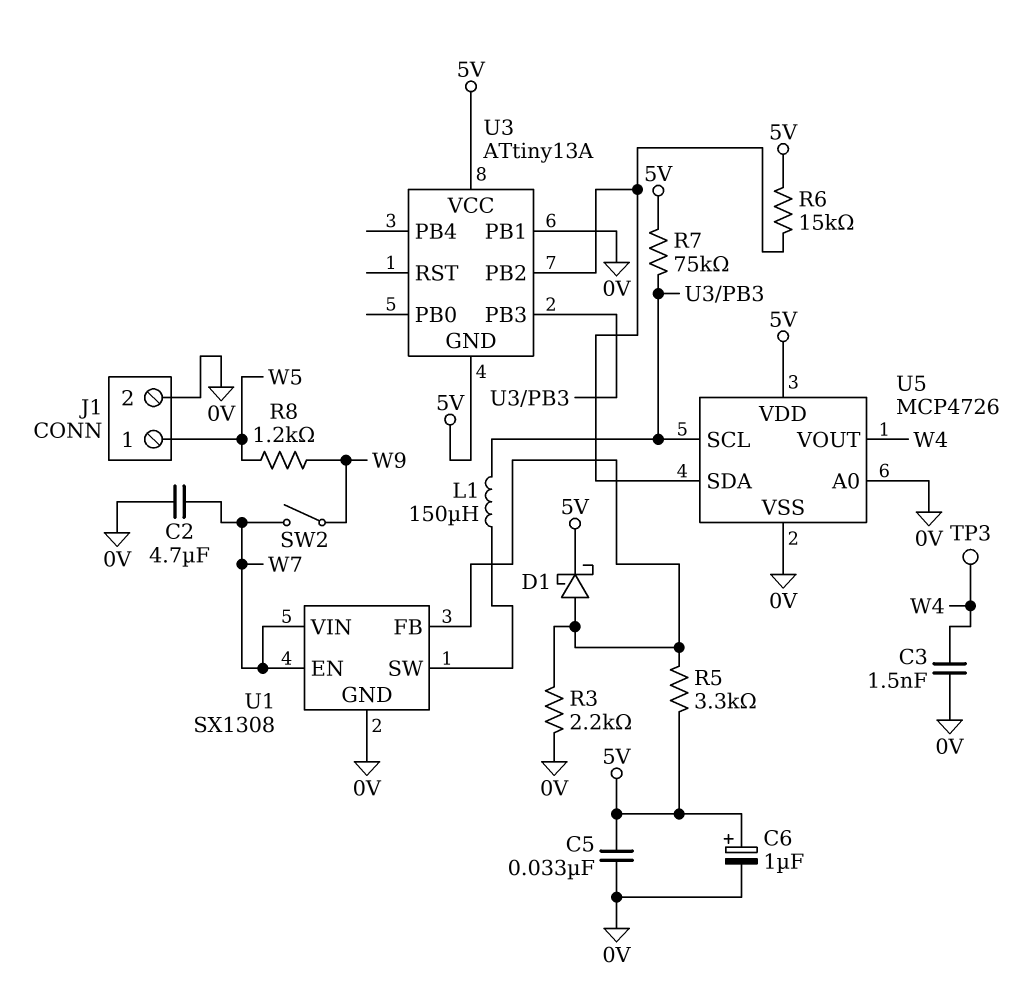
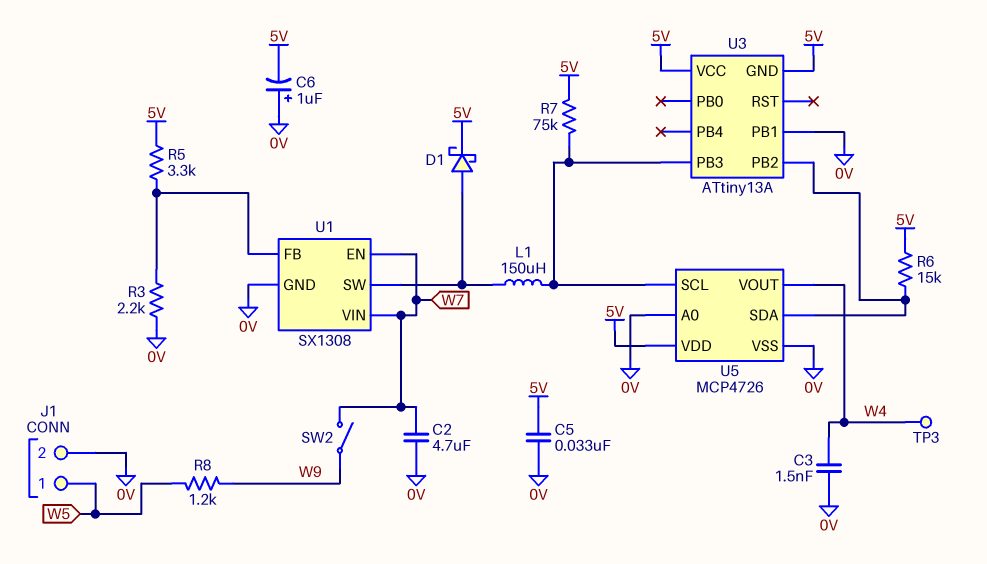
C6: 1uF (plus 5V, minus 0V) -> 1uF (plus 0V, minus 5V)
D1: schottky (A U1/FB, K 5V) -> schottky (A U1/SW, K 5V)

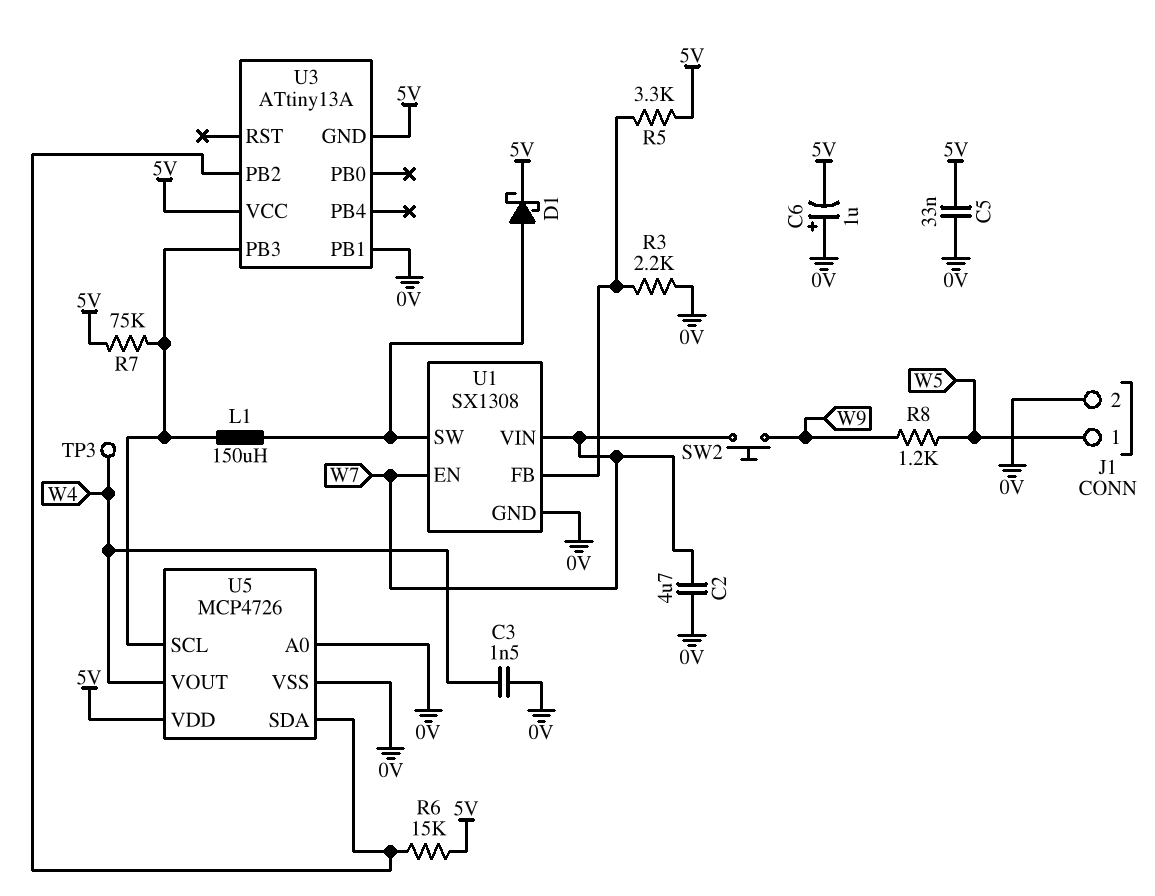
SW2: switch (W7, W9) -> button (W7, W9)

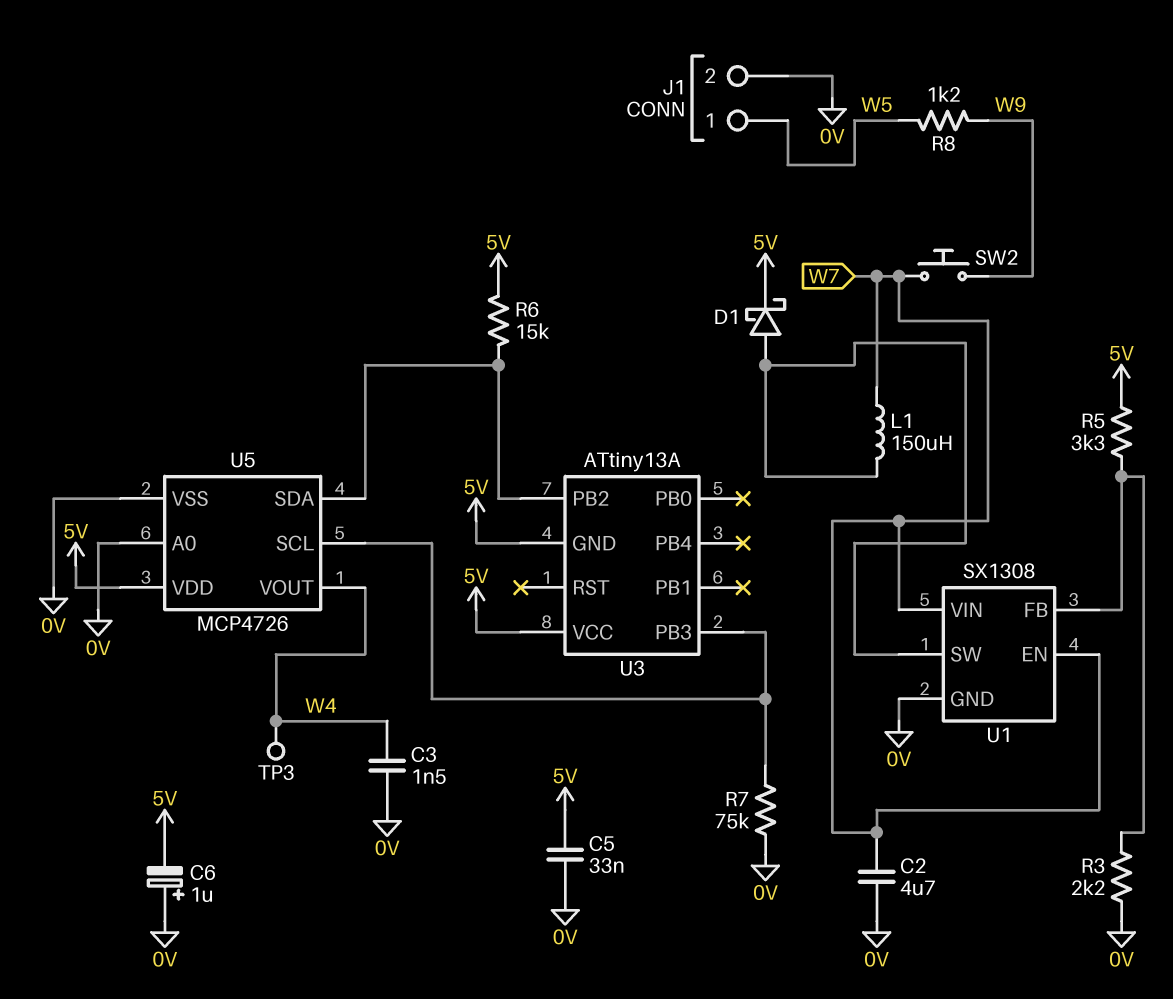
L1: 150uH (U1/SW, U3/PB3) -> 150uH (U1/SW, W7)
R7: 75k (5V, U3/PB3) -> 75k (0V, U3/PB3)
U3 pin PB1: 0V -> none

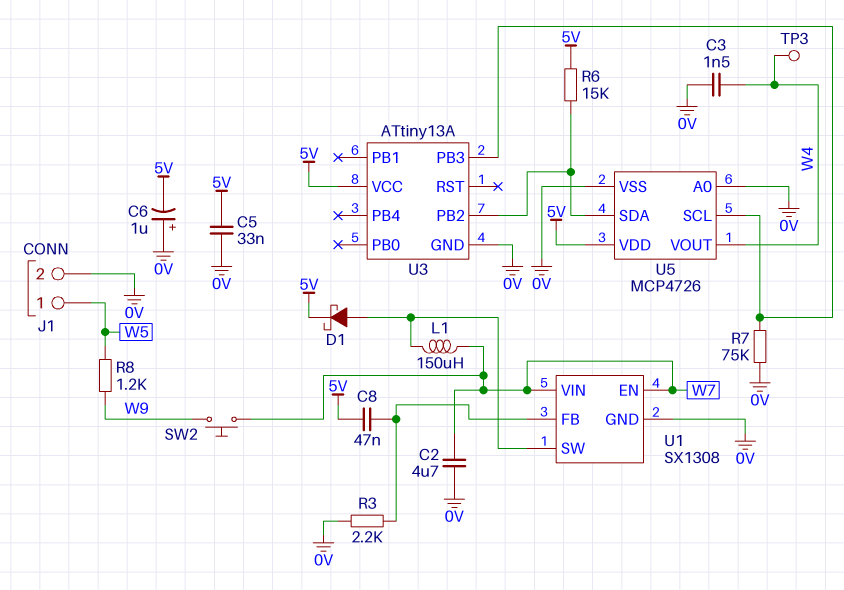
C8: none -> 47nF (5V, U1/FB)
R5: 3.3k (5V, U1/FB) -> none
U3 pin GND: 5V -> 0V

